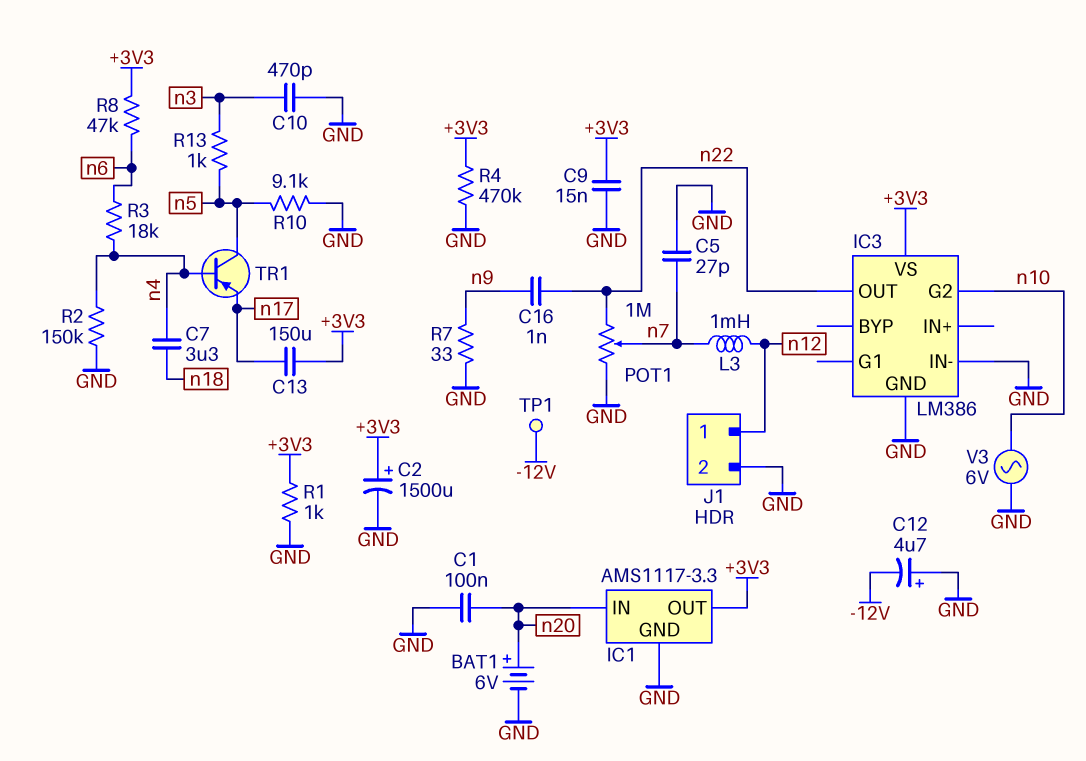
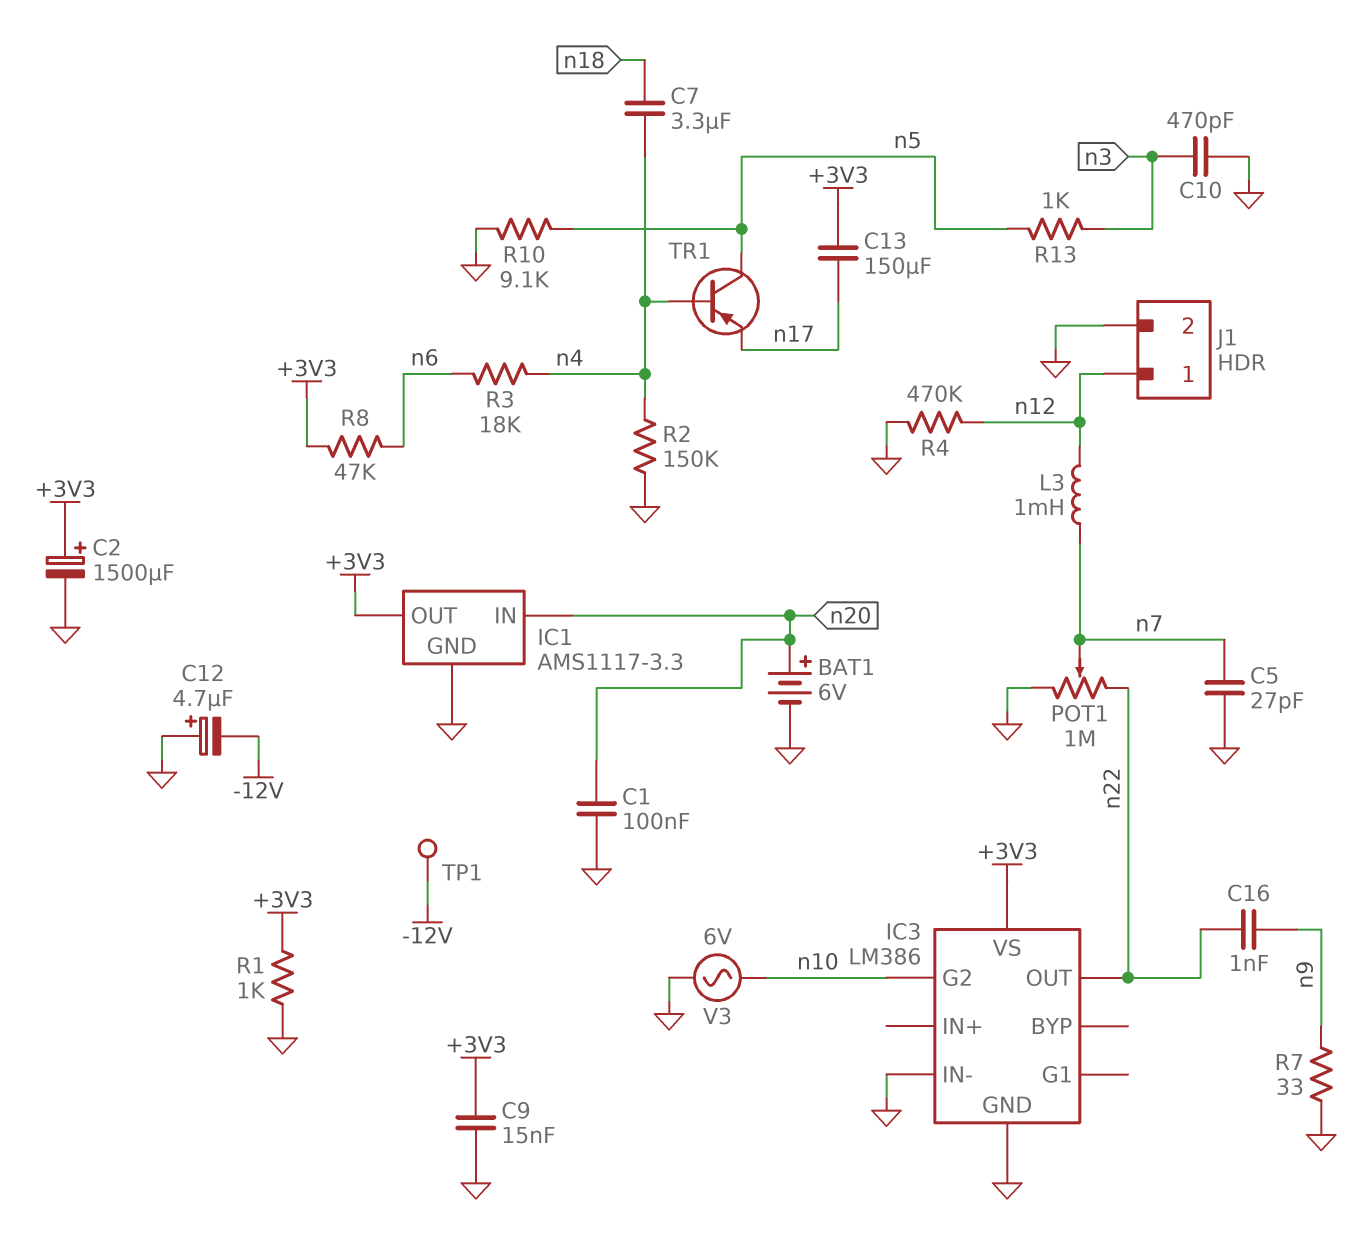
R4: 470k (+3V3, GND) -> 470k (GND, n12)

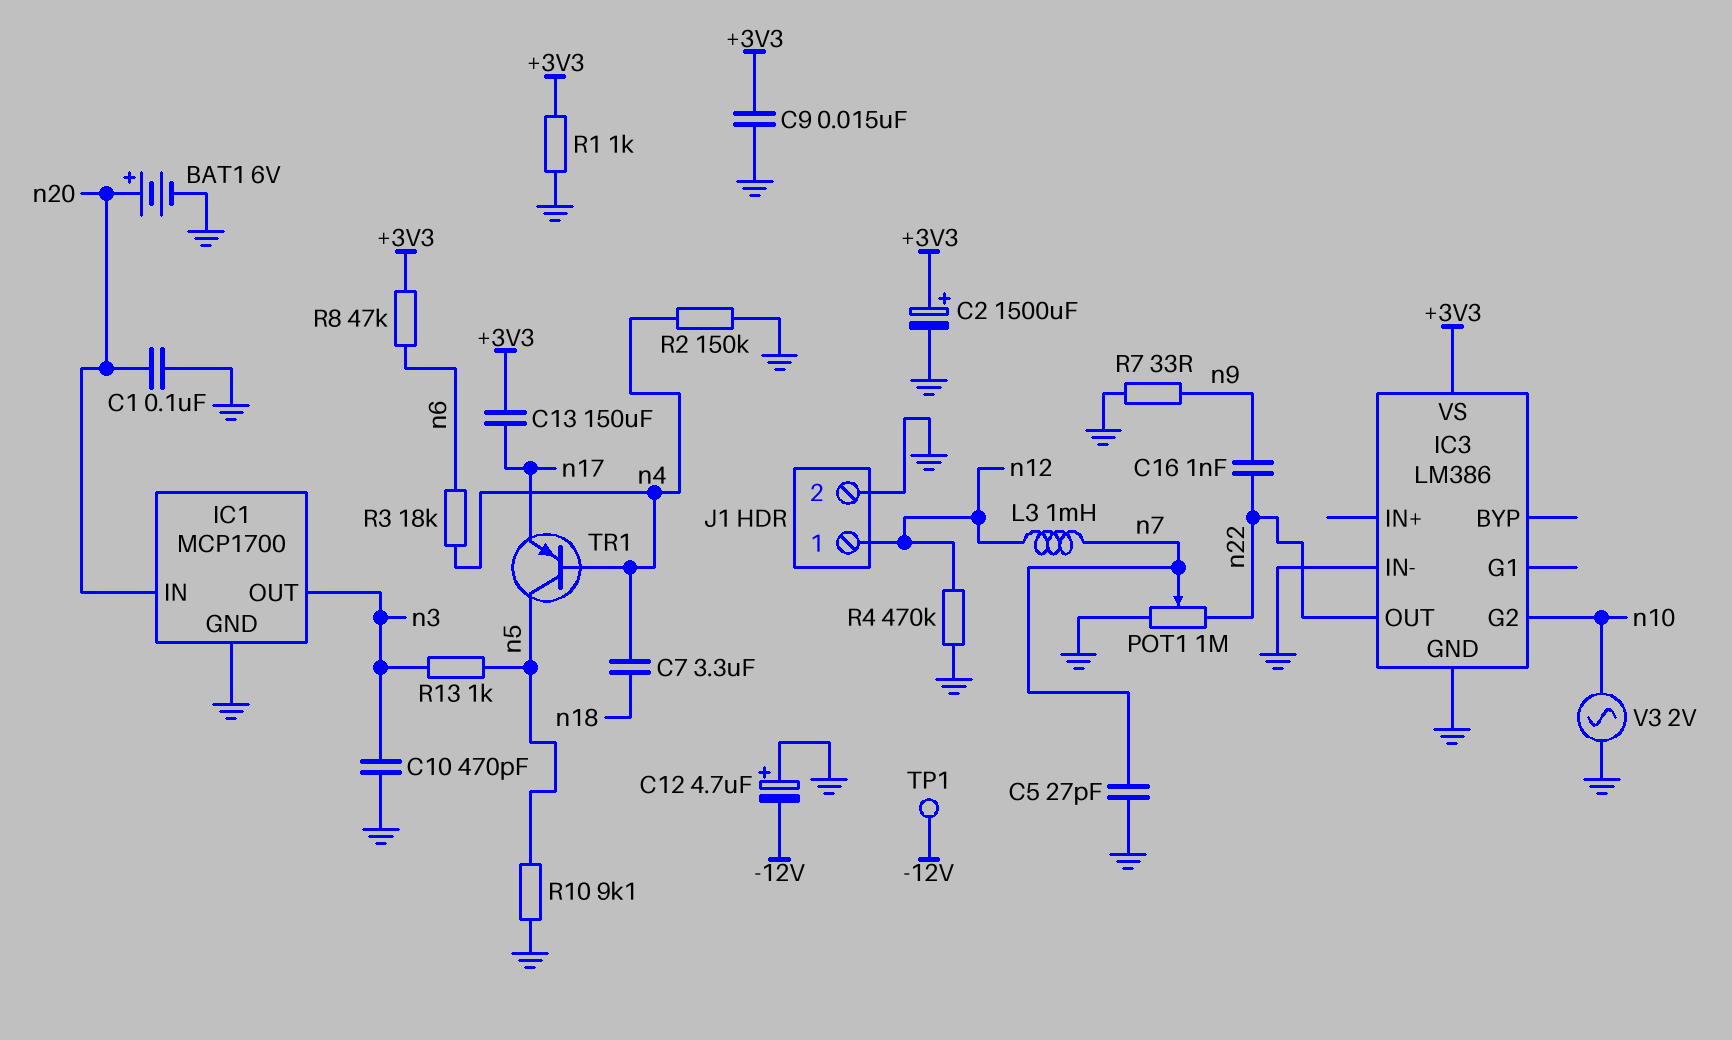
IC1: AMS1117-3.3 -> MCP1700
IC1 pin OUT: +3V3 -> n3
V3: AC 6V (GND, n10) -> AC 2V (GND, n10)

